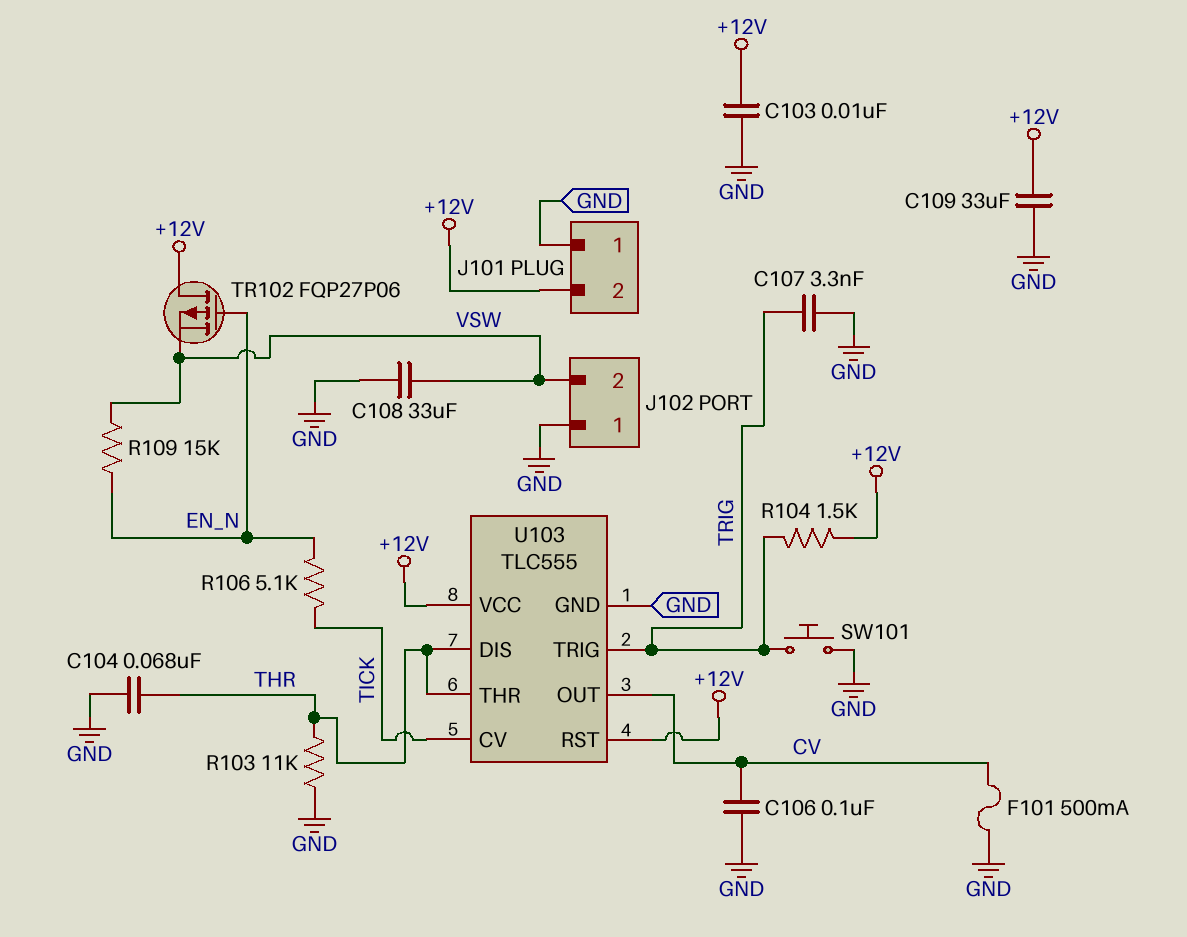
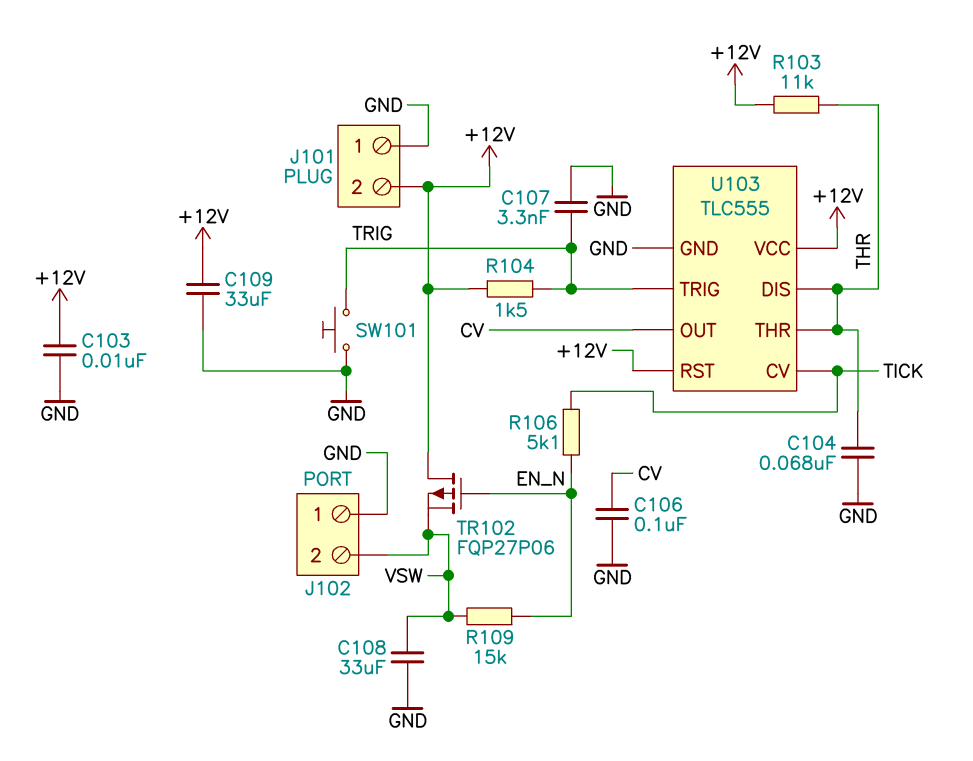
F101: 500mA (CV, GND) -> none
R103: 11k (GND, THR) -> 11k (+12V, THR)

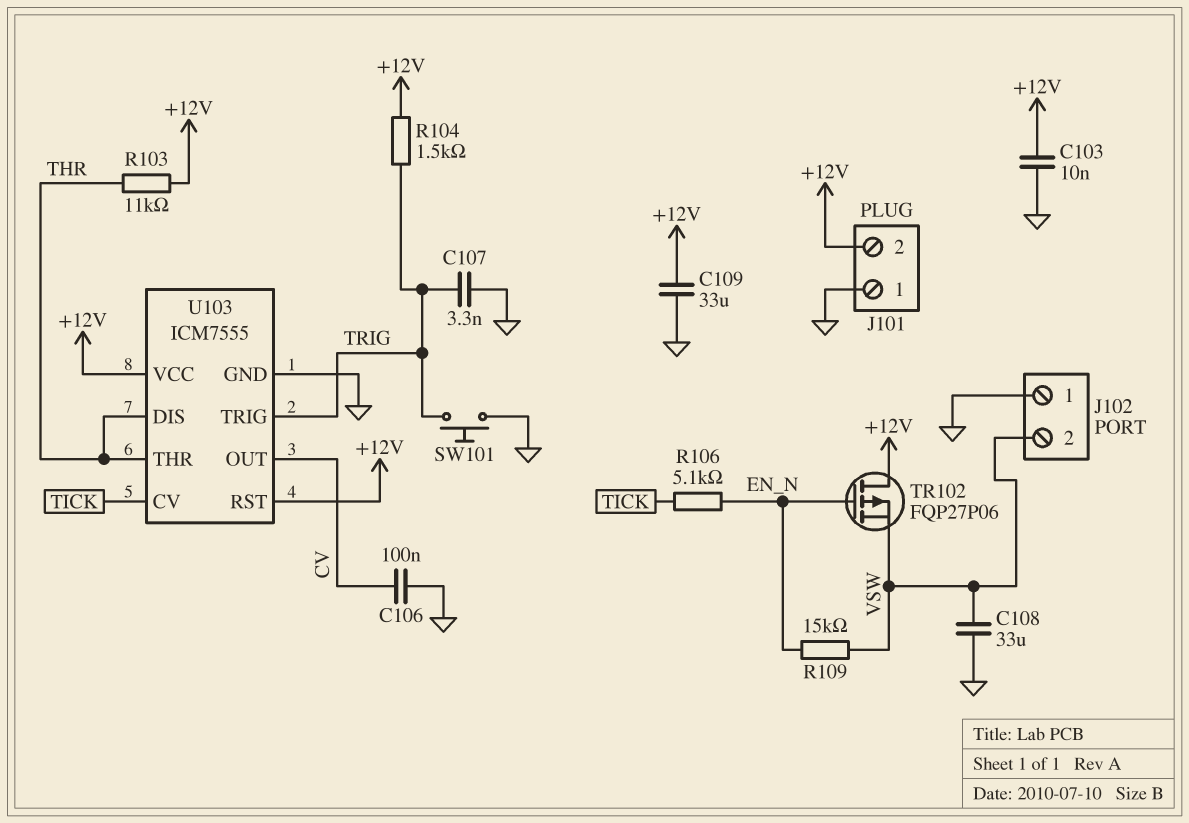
C104: 68nF (GND, THR) -> none
U103: TLC555 -> ICM7555

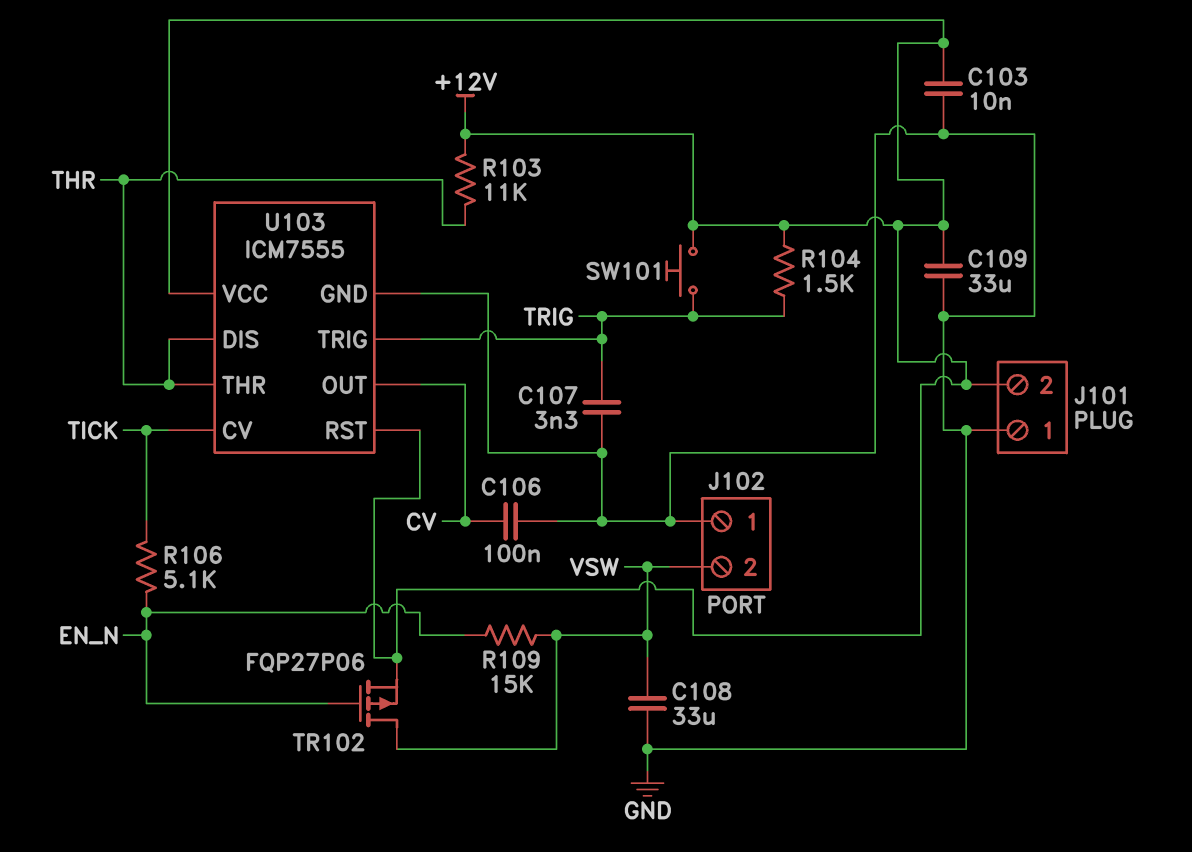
SW101: button (GND, TRIG) -> button (+12V, TRIG)
TR102: PMOS FQP27P06 (G EN_N, D +12V, S VSW) -> PMOS FQP27P06 (G EN_N, D VSW, S +12V)

